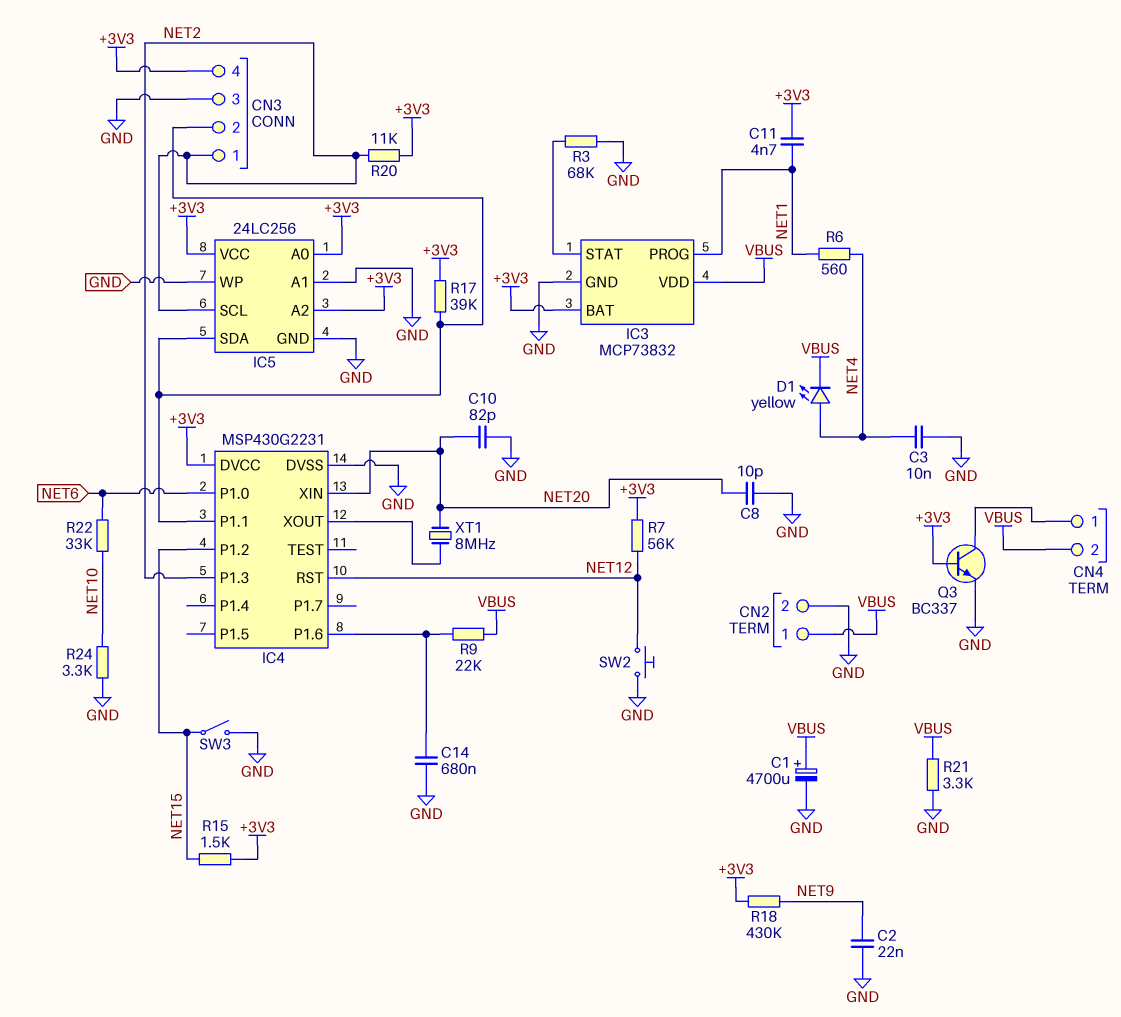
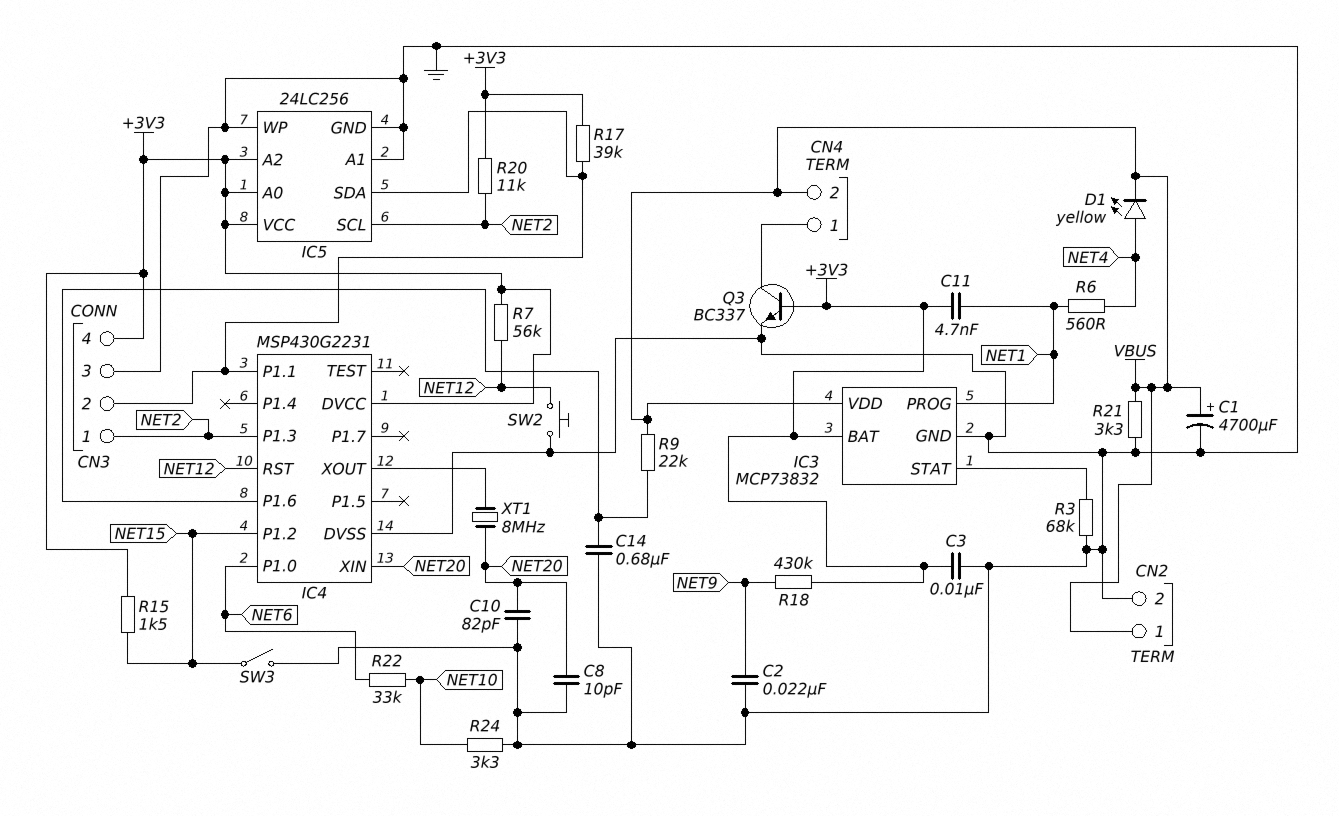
C3: 10nF (GND, NET4) -> 10nF (+3V3, GND)

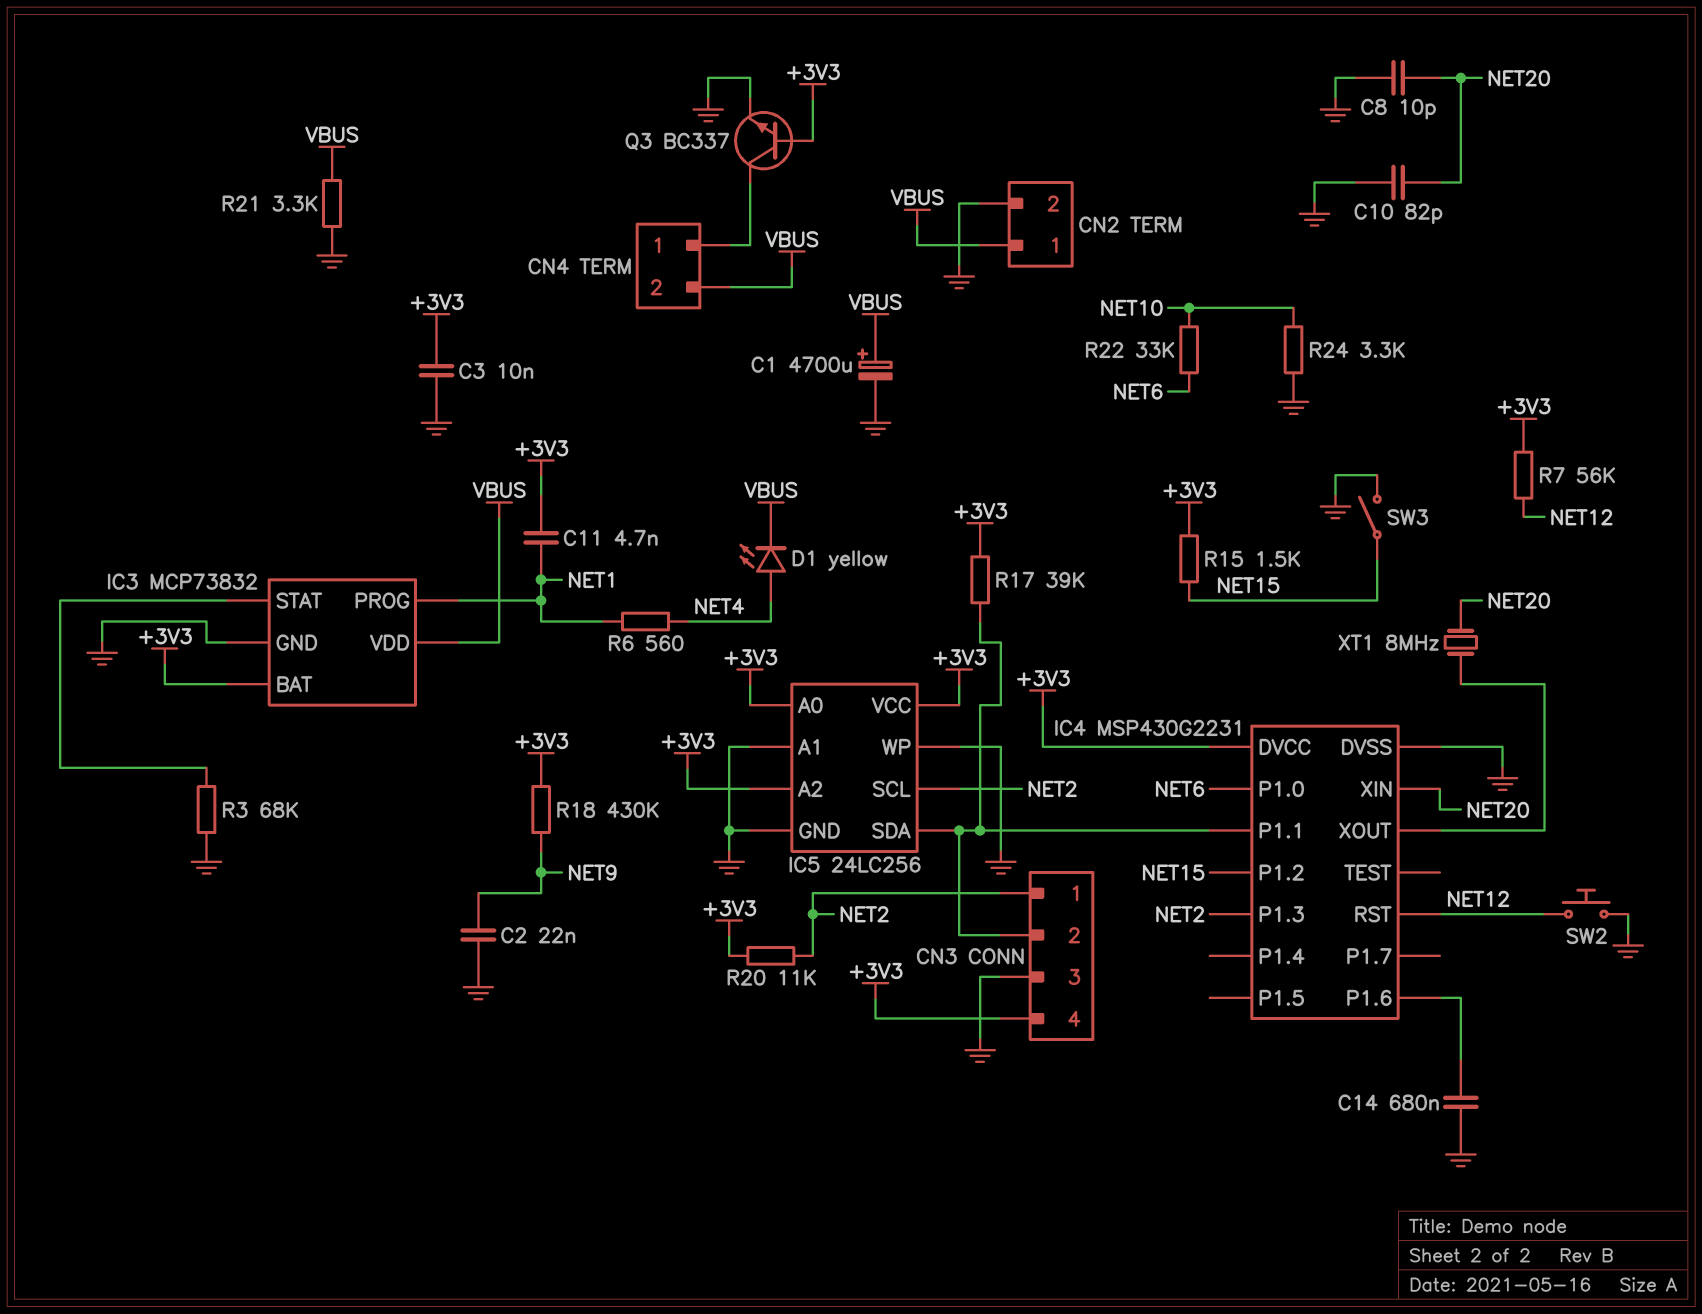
R9: 22k (IC4/P1.6, VBUS) -> none

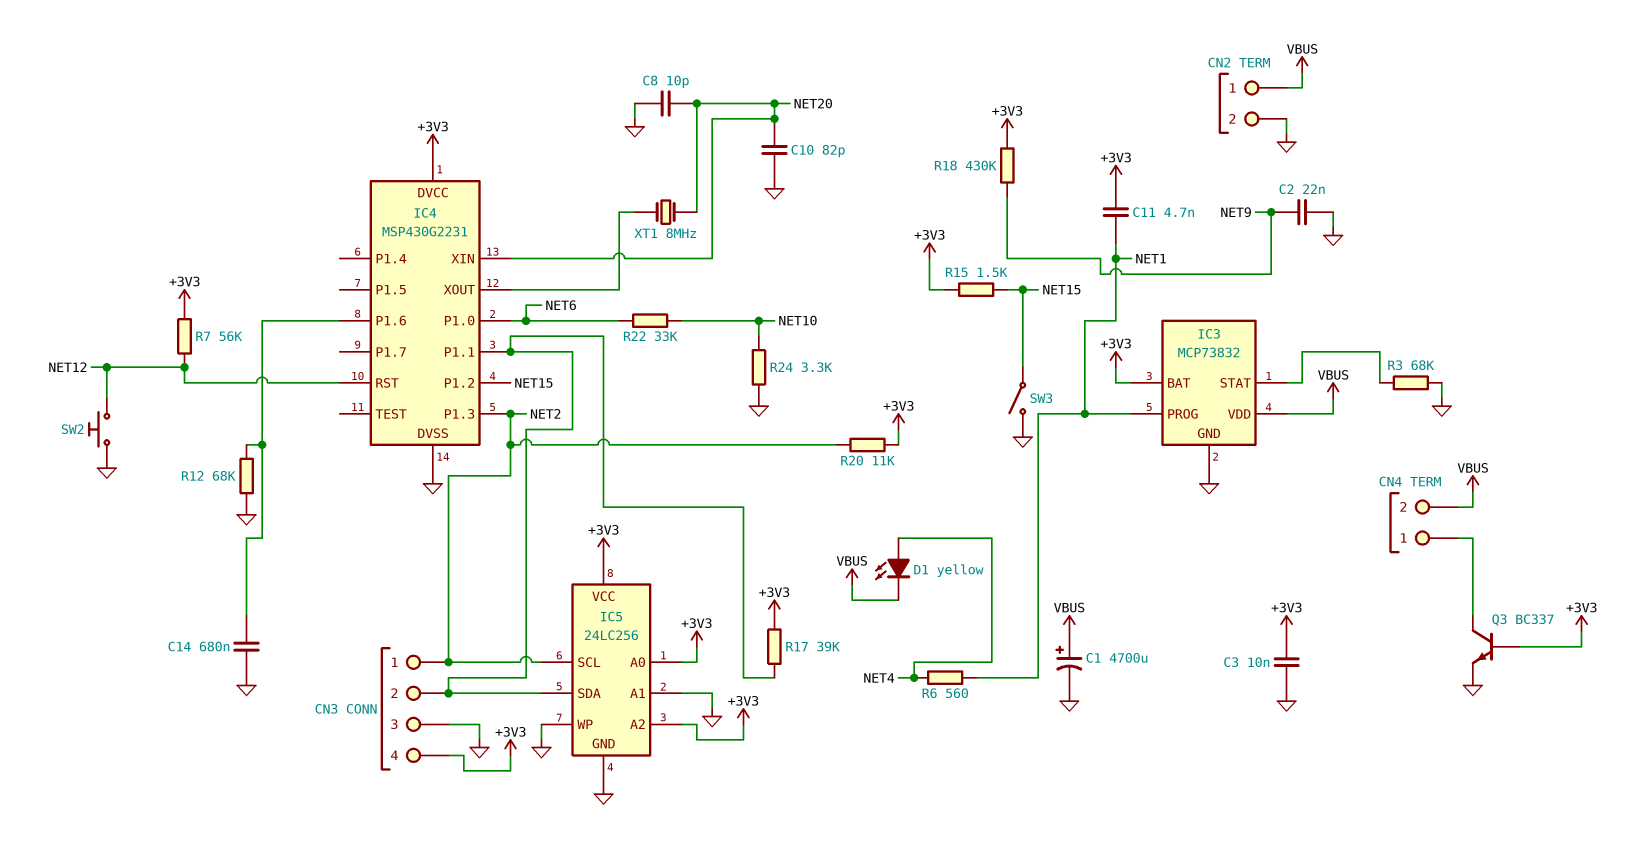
R12: none -> 68k (GND, IC4/P1.6)
R21: 3.3k (GND, VBUS) -> none

